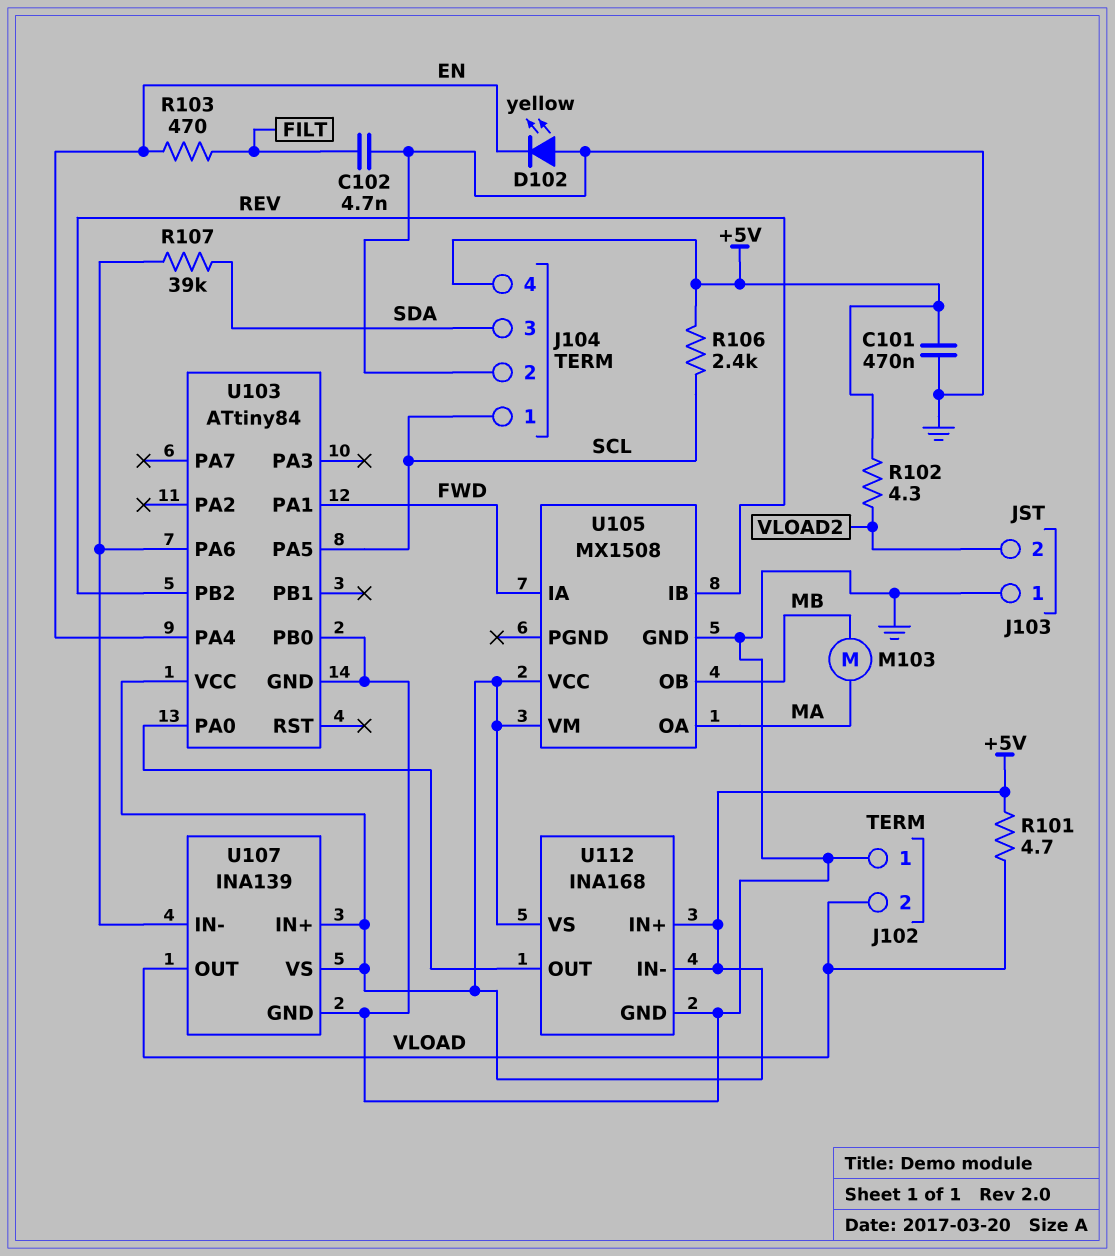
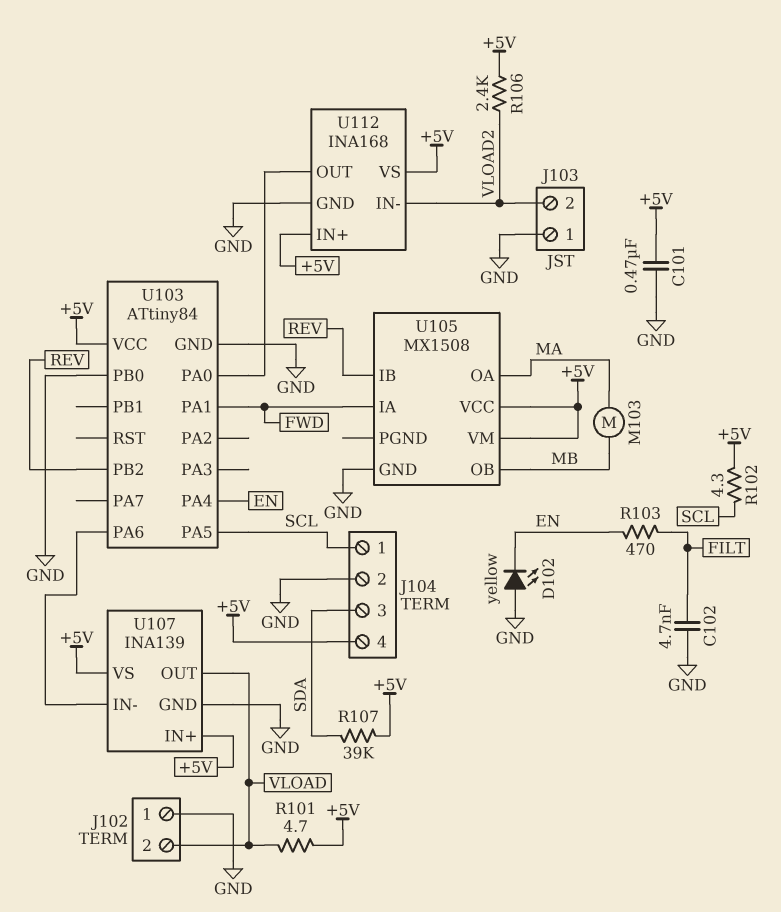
R102: 4.3 (+5V, VLOAD2) -> 4.3 (+5V, SCL)
R106: 2.4k (+5V, SCL) -> 2.4k (+5V, VLOAD2)
R107: 39k (SDA, U103/PA6) -> 39k (+5V, SDA)
U112 pin IN-: +5V -> VLOAD2

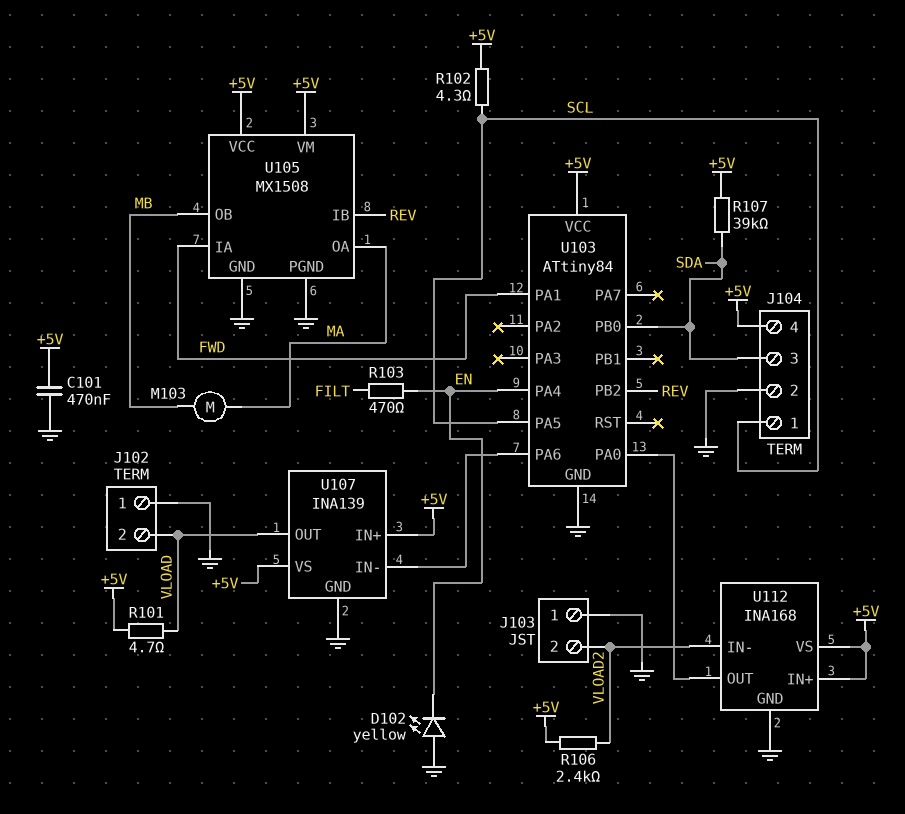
C102: 4.7nF (FILT, GND) -> none
U103 pin PB0: GND -> SDA
U105 pin PGND: none -> GND

